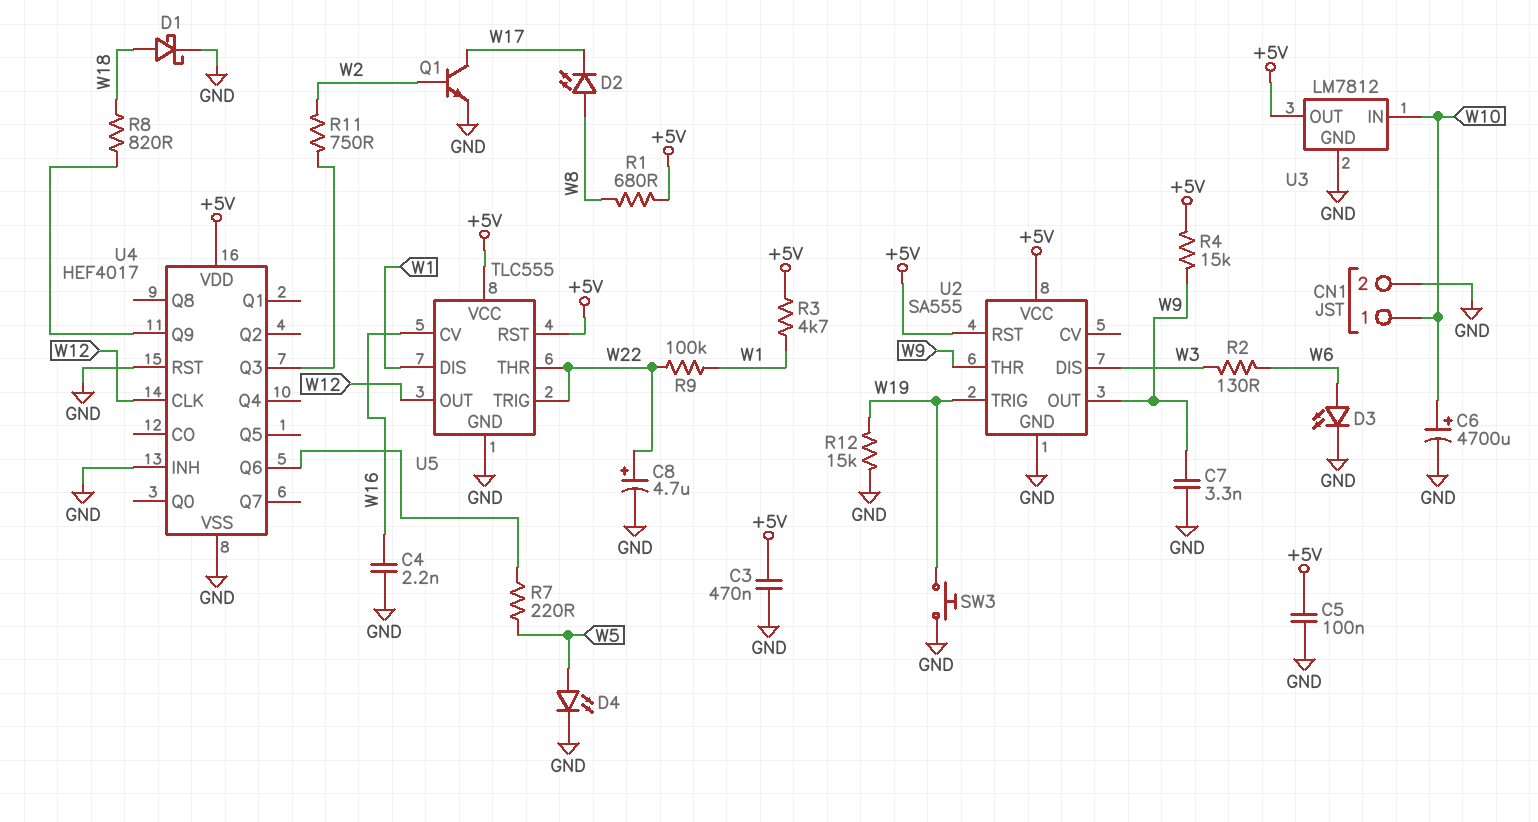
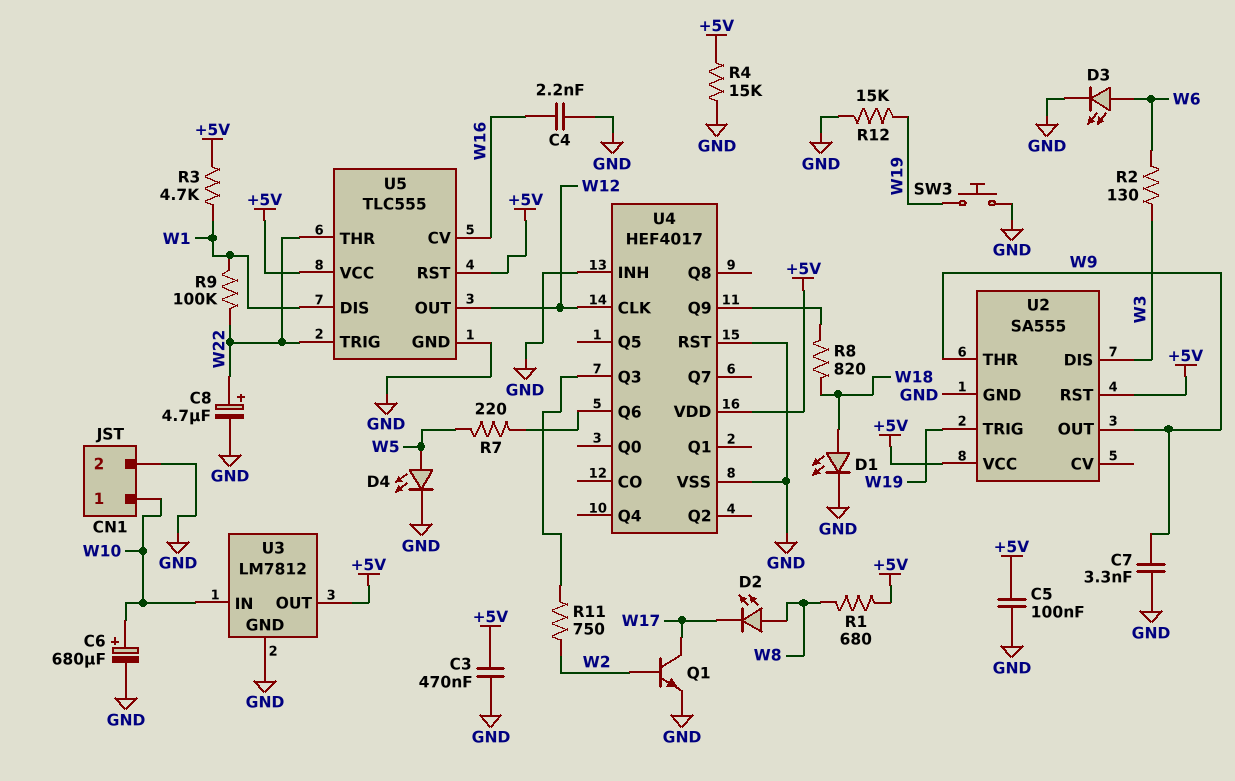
C6: 4700uF (plus W10, minus GND) -> 680uF (plus W10, minus GND)
D1: schottky (A W18, K GND) -> LED (A W18, K GND)
R4: 15k (+5V, W9) -> 15k (+5V, GND)

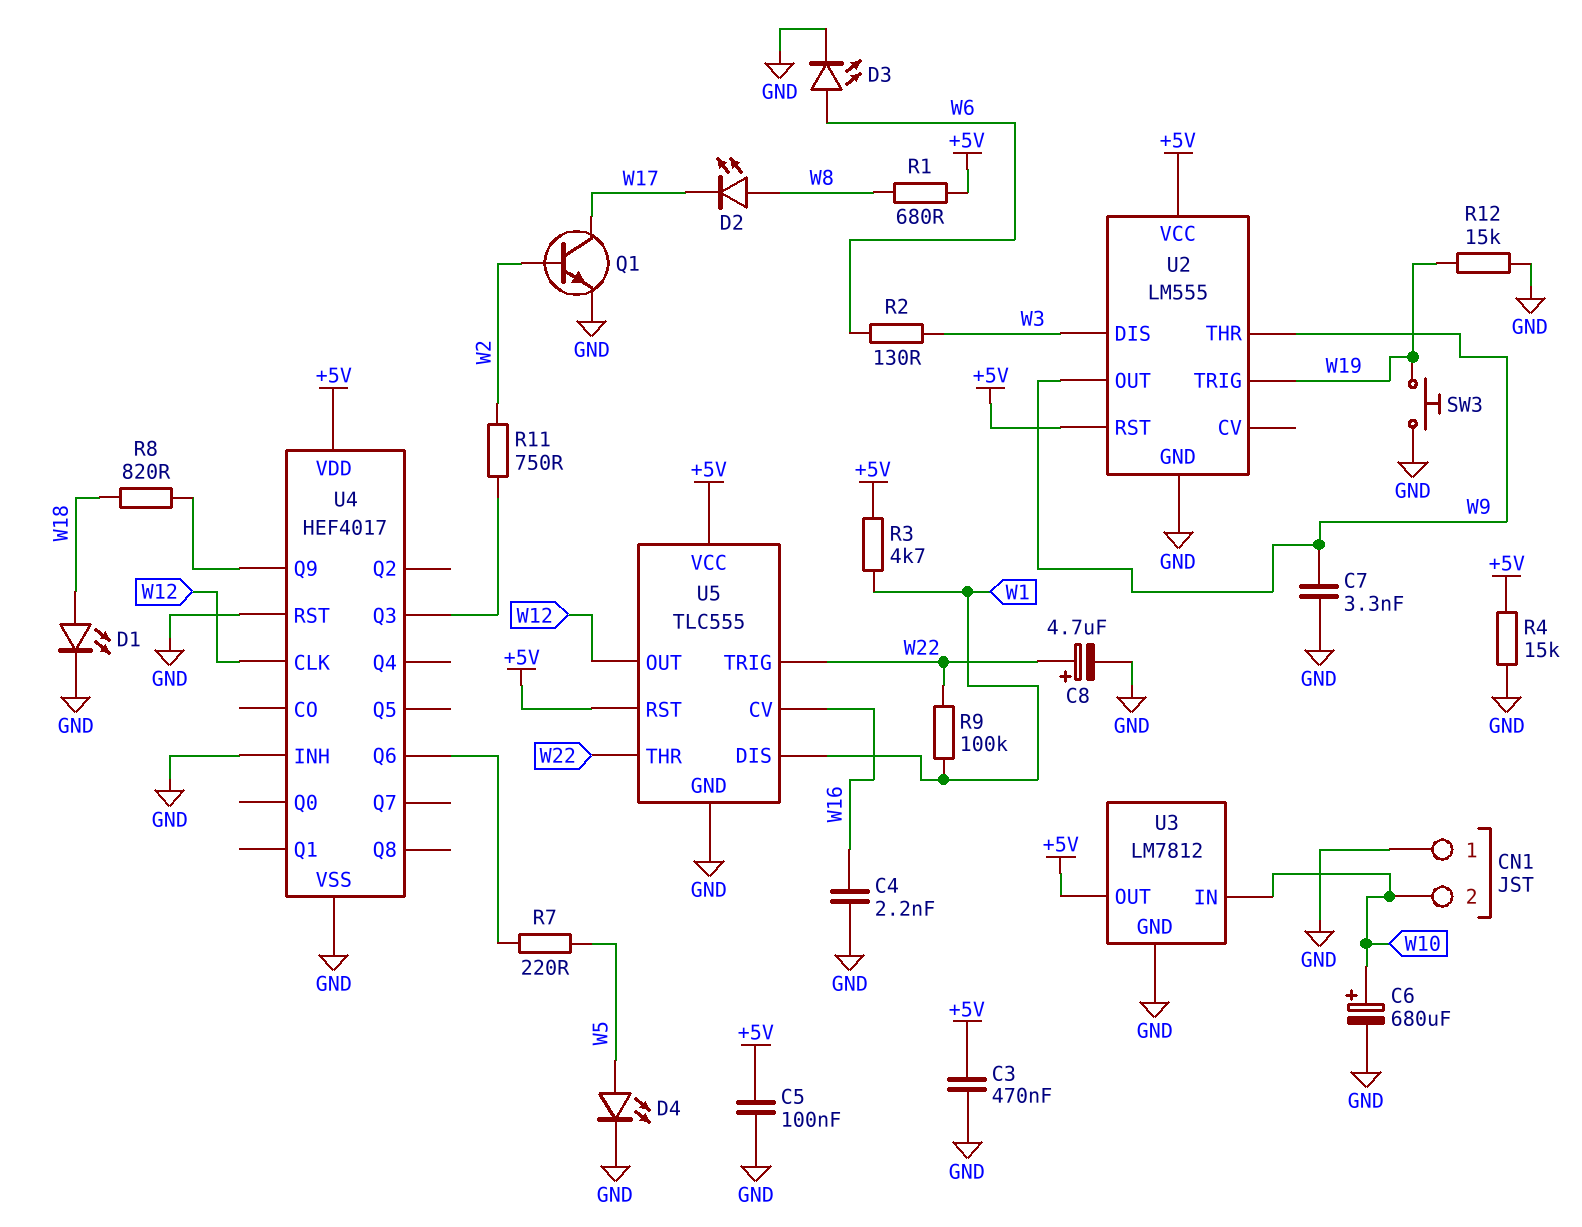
CN1 pin 1: W10 -> GND
CN1 pin 2: GND -> W10
U2: SA555 -> LM555

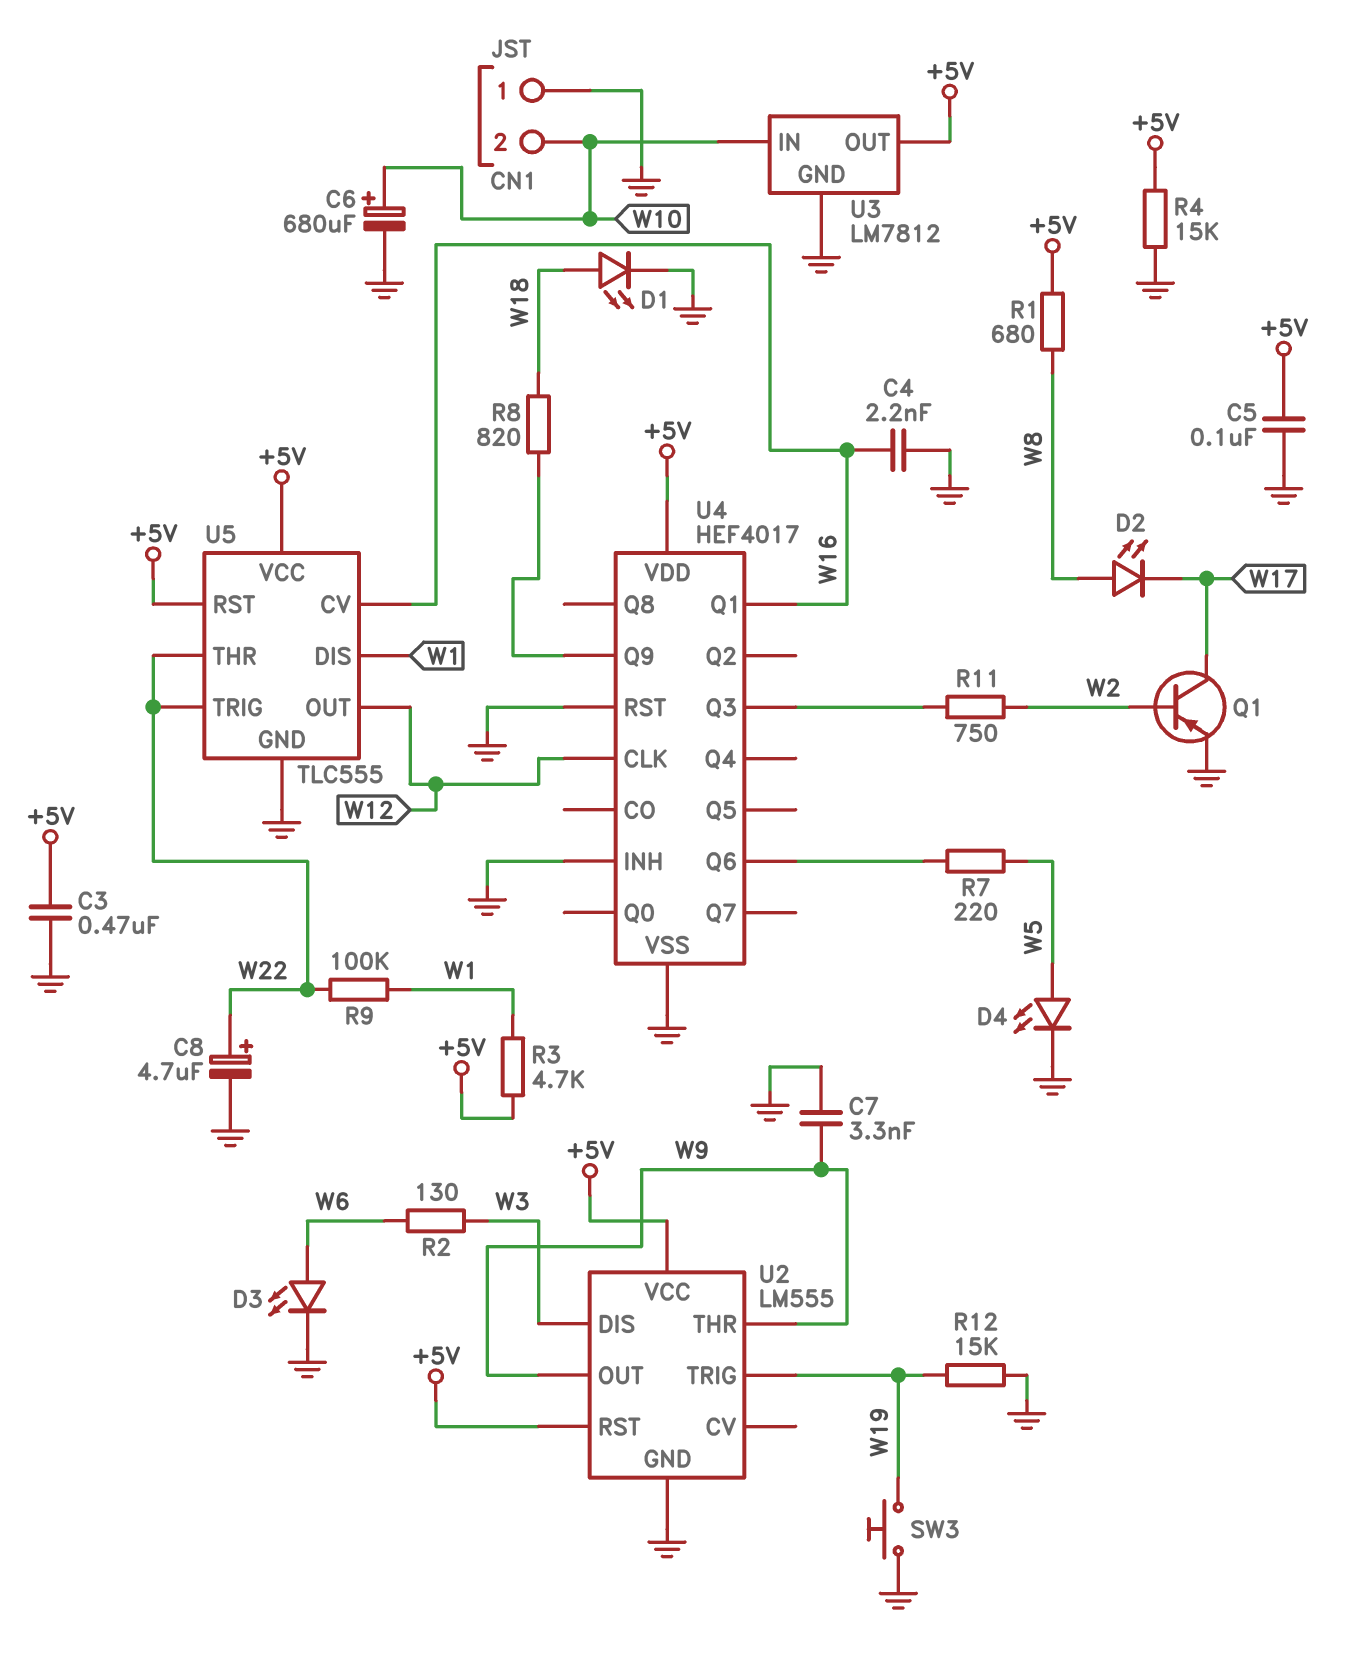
Q1: NPN (B W2, C W17, E GND) -> PNP (B W2, C W17, E GND)
U4 pin Q1: none -> W16

